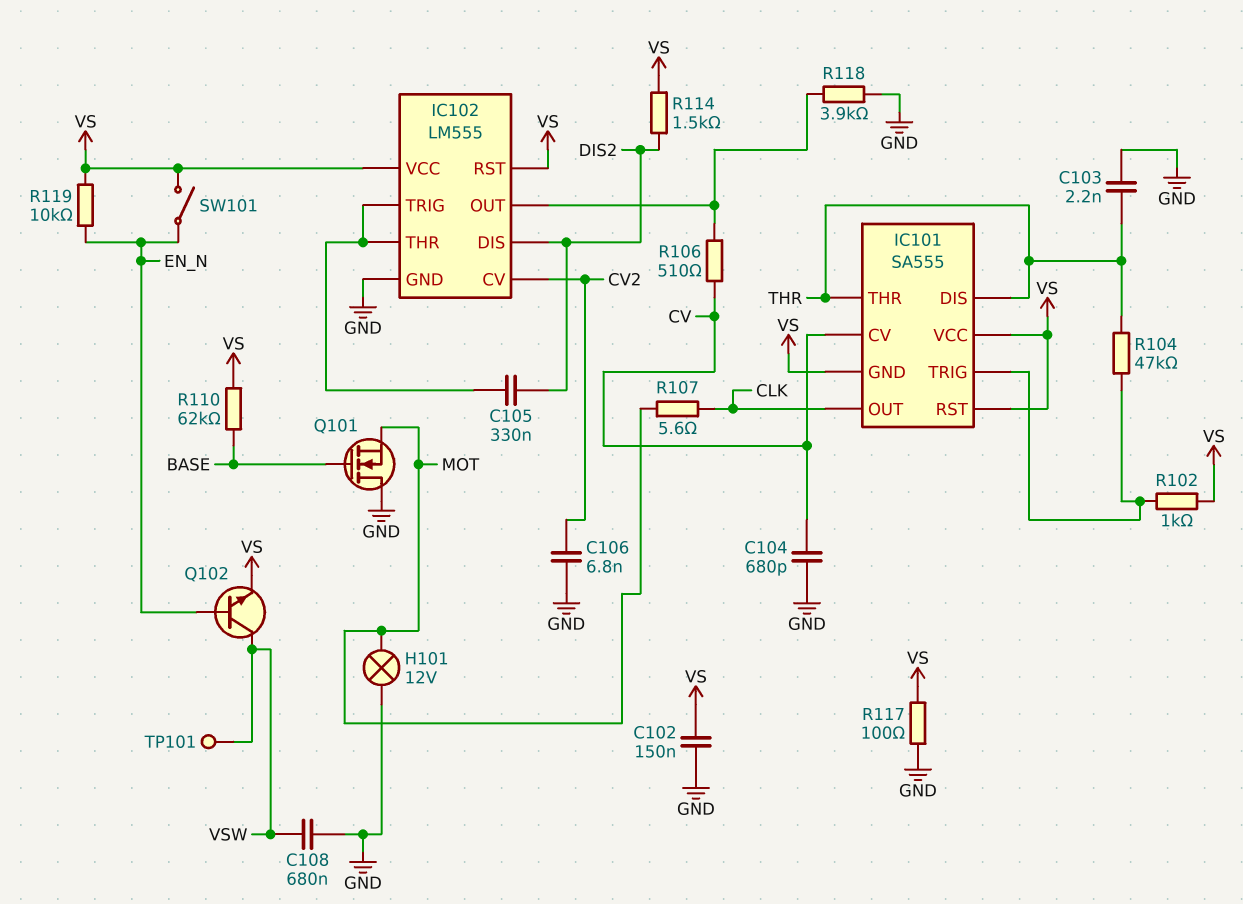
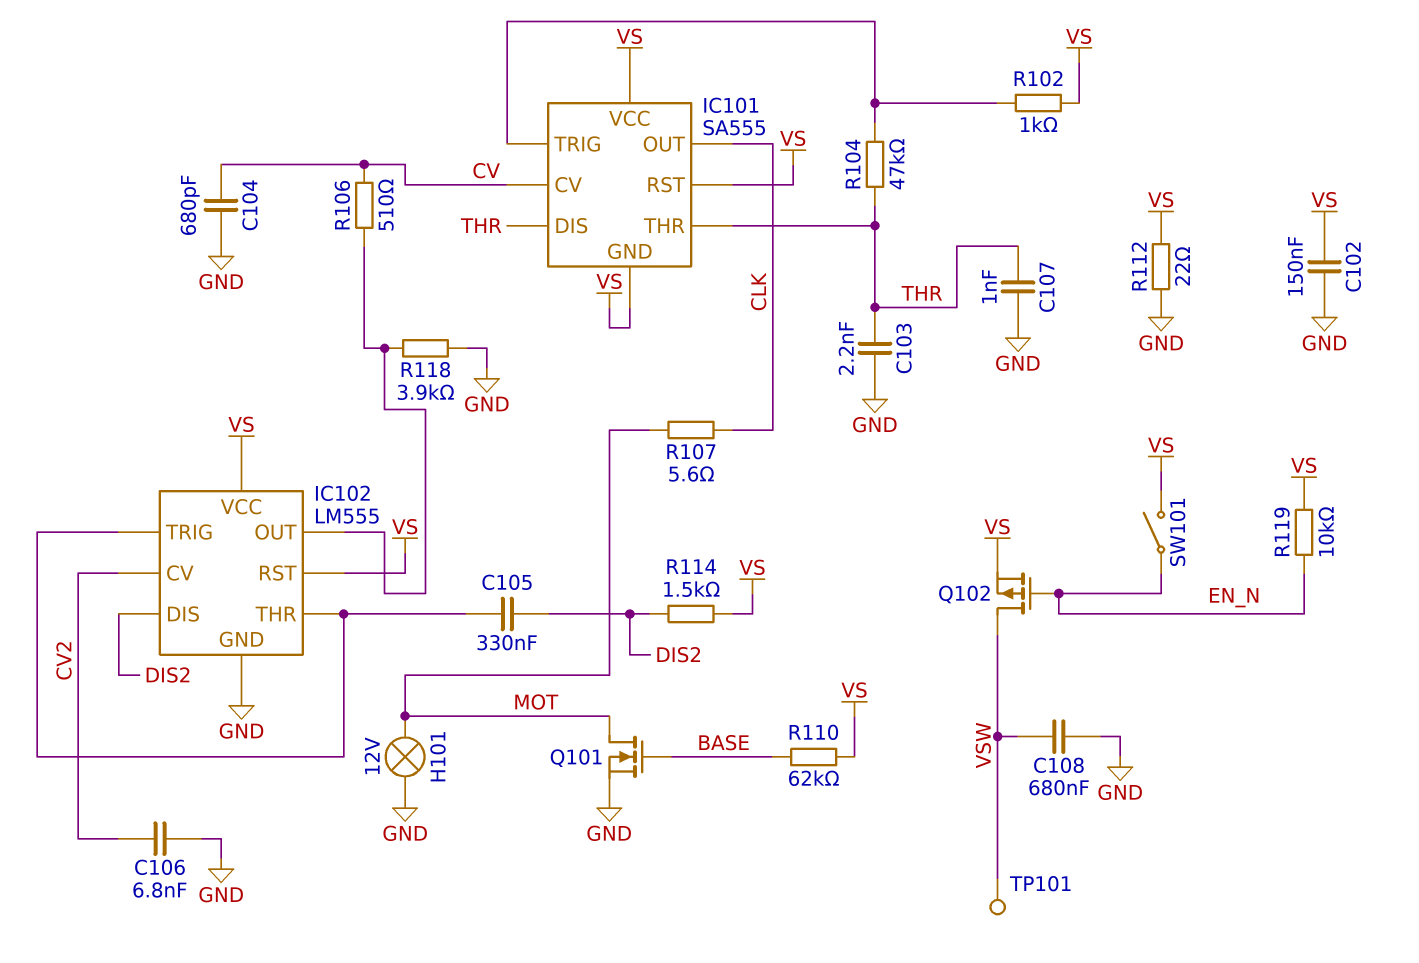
C107: none -> 1nF (GND, THR)
Q101: NMOS (G BASE, D GND, S MOT) -> NMOS (G BASE, D MOT, S GND)
Q102: NPN (B EN_N, C VSW, E VS) -> PMOS (G EN_N, D VSW, S VS)
R112: none -> 22 (GND, VS)
R117: 100 (GND, VS) -> none

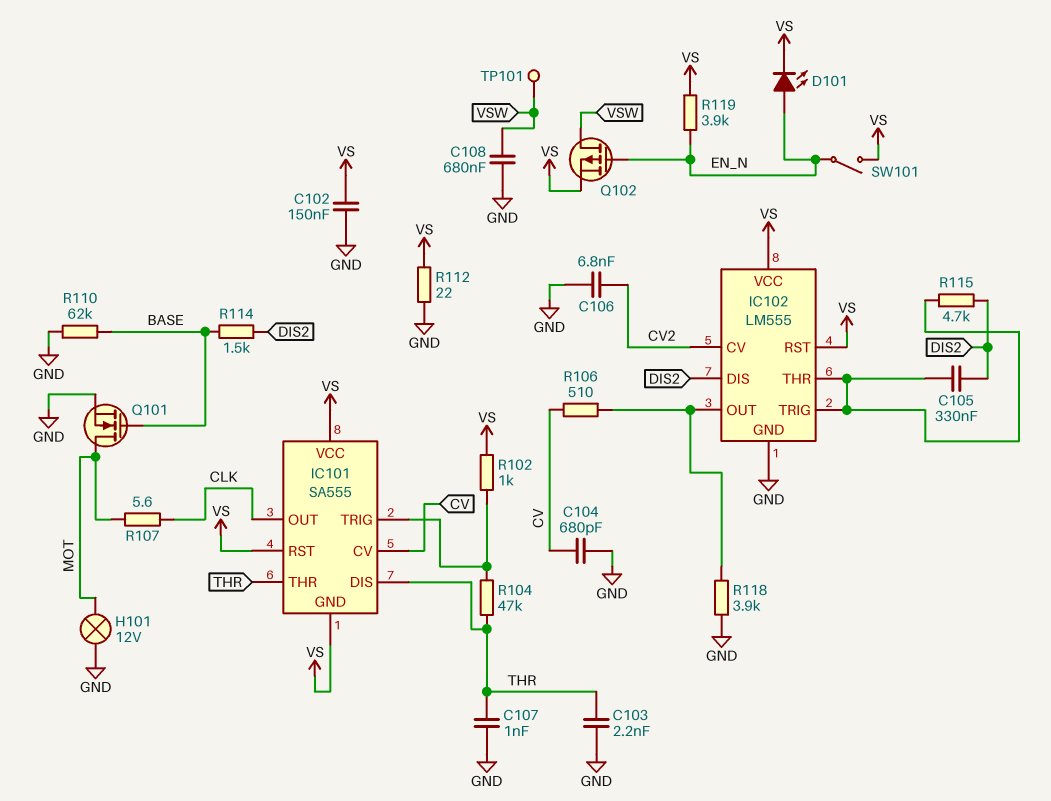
D101: none -> LED (A EN_N, K VS)
R110: 62k (BASE, VS) -> 62k (BASE, GND)
R114: 1.5k (DIS2, VS) -> 1.5k (BASE, DIS2)
R115: none -> 4.7k (DIS2, IC102/THR)
R119: 10k (EN_N, VS) -> 3.9k (EN_N, VS)

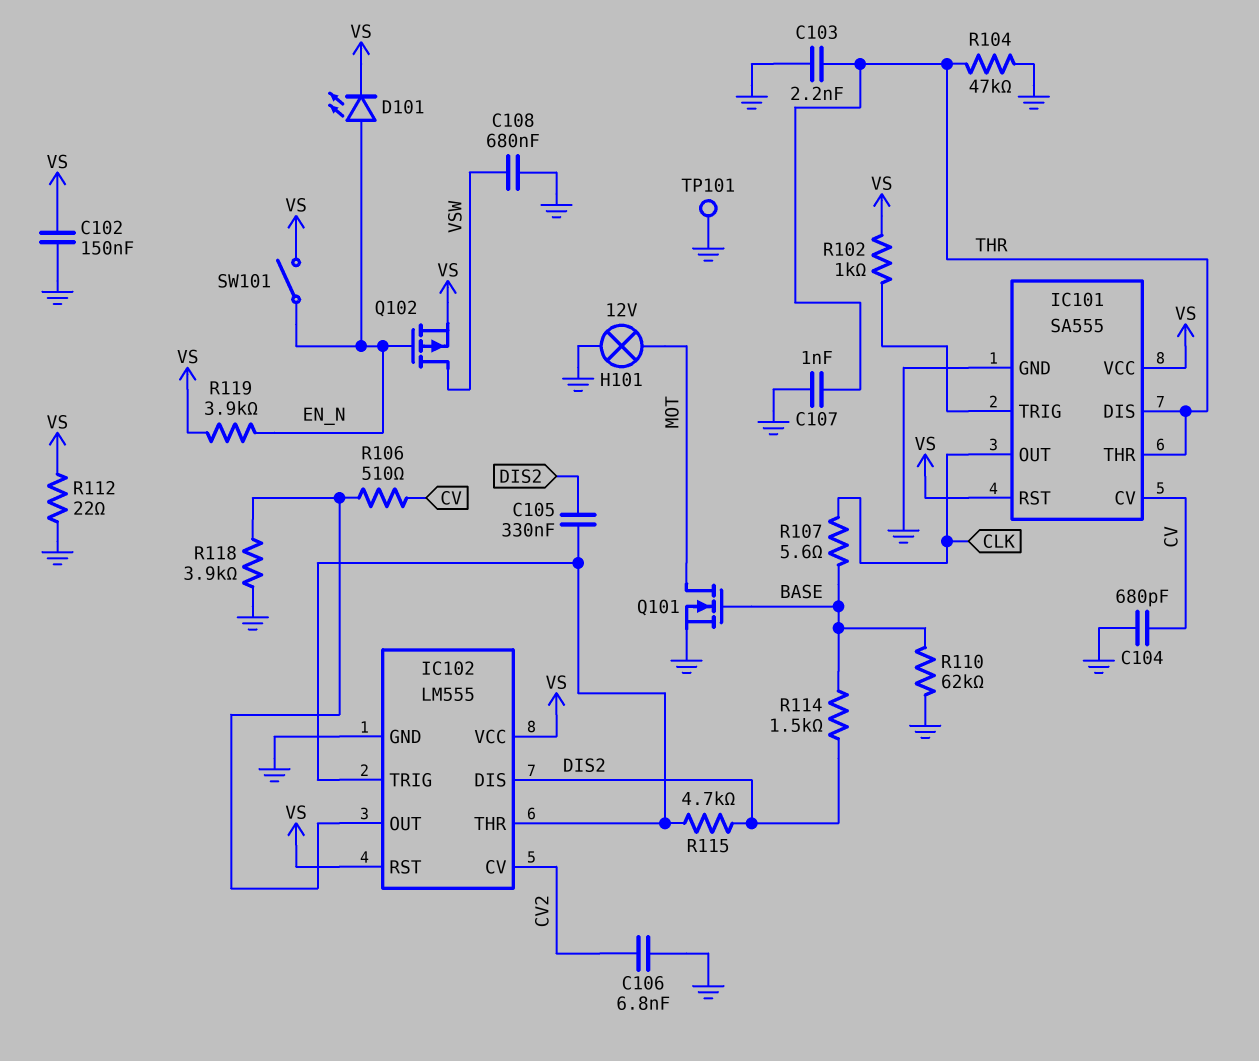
IC101 pin GND: VS -> GND
R104: 47k (IC101/TRIG, THR) -> 47k (GND, THR)
R107: 5.6 (CLK, MOT) -> 5.6 (BASE, CLK)
TP101: test point (VSW) -> test point (GND)

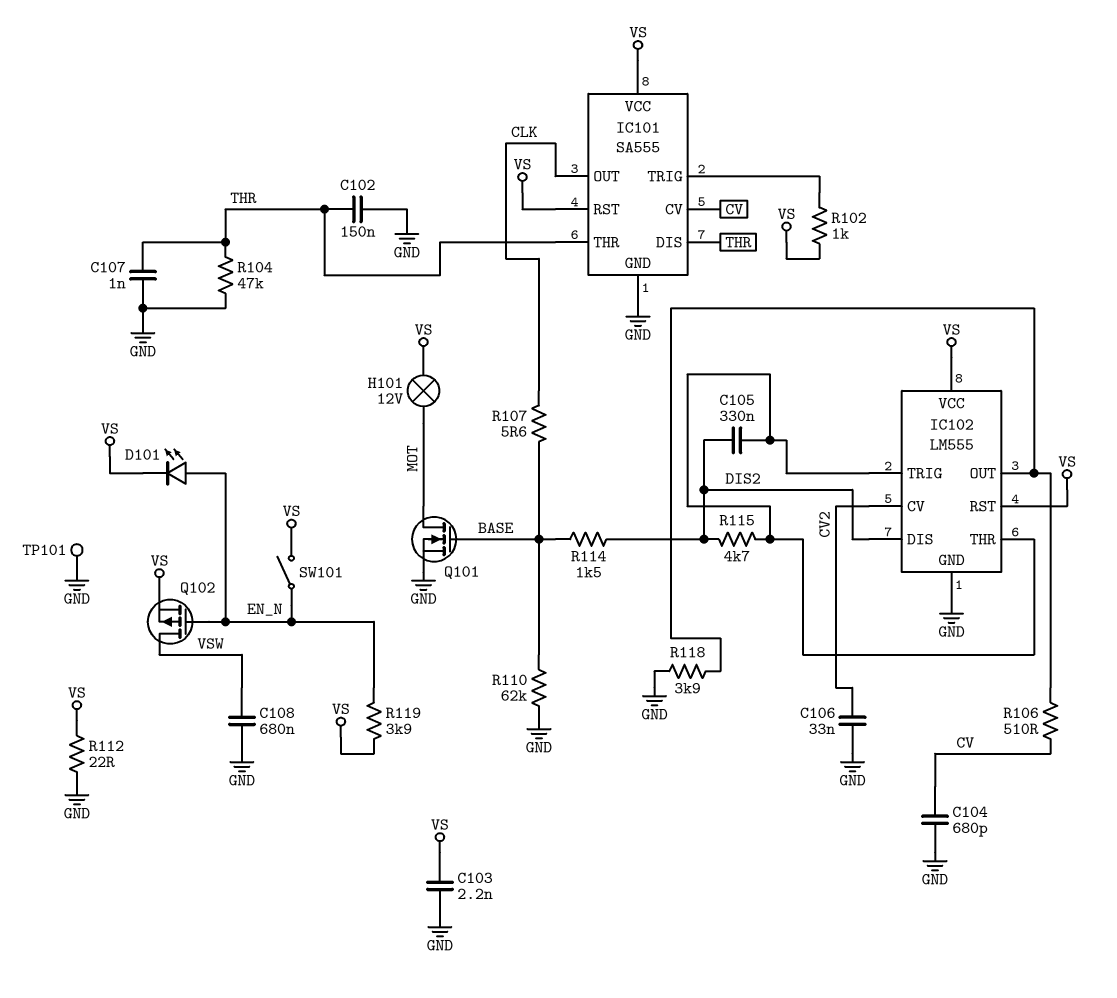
C102: 150nF (GND, VS) -> 150nF (GND, THR)
C103: 2.2nF (GND, THR) -> 2.2nF (GND, VS)
C106: 6.8nF (CV2, GND) -> 33nF (CV2, GND)
H101: lamp 12V (GND, MOT) -> lamp 12V (MOT, VS)

